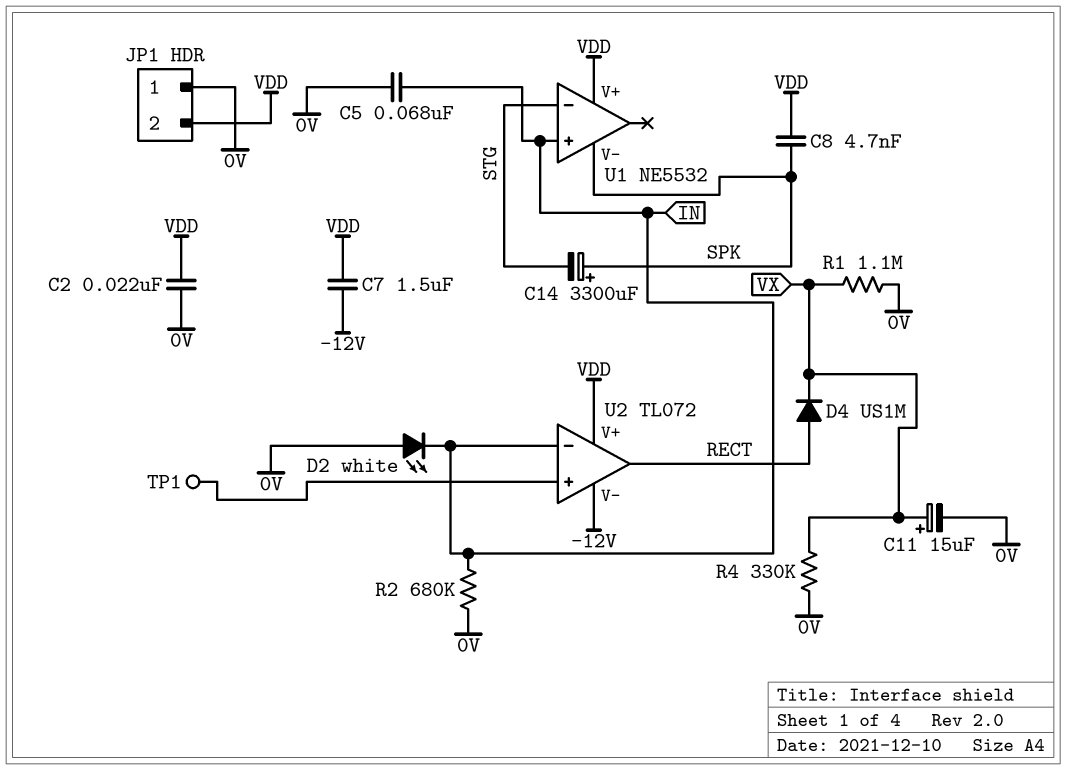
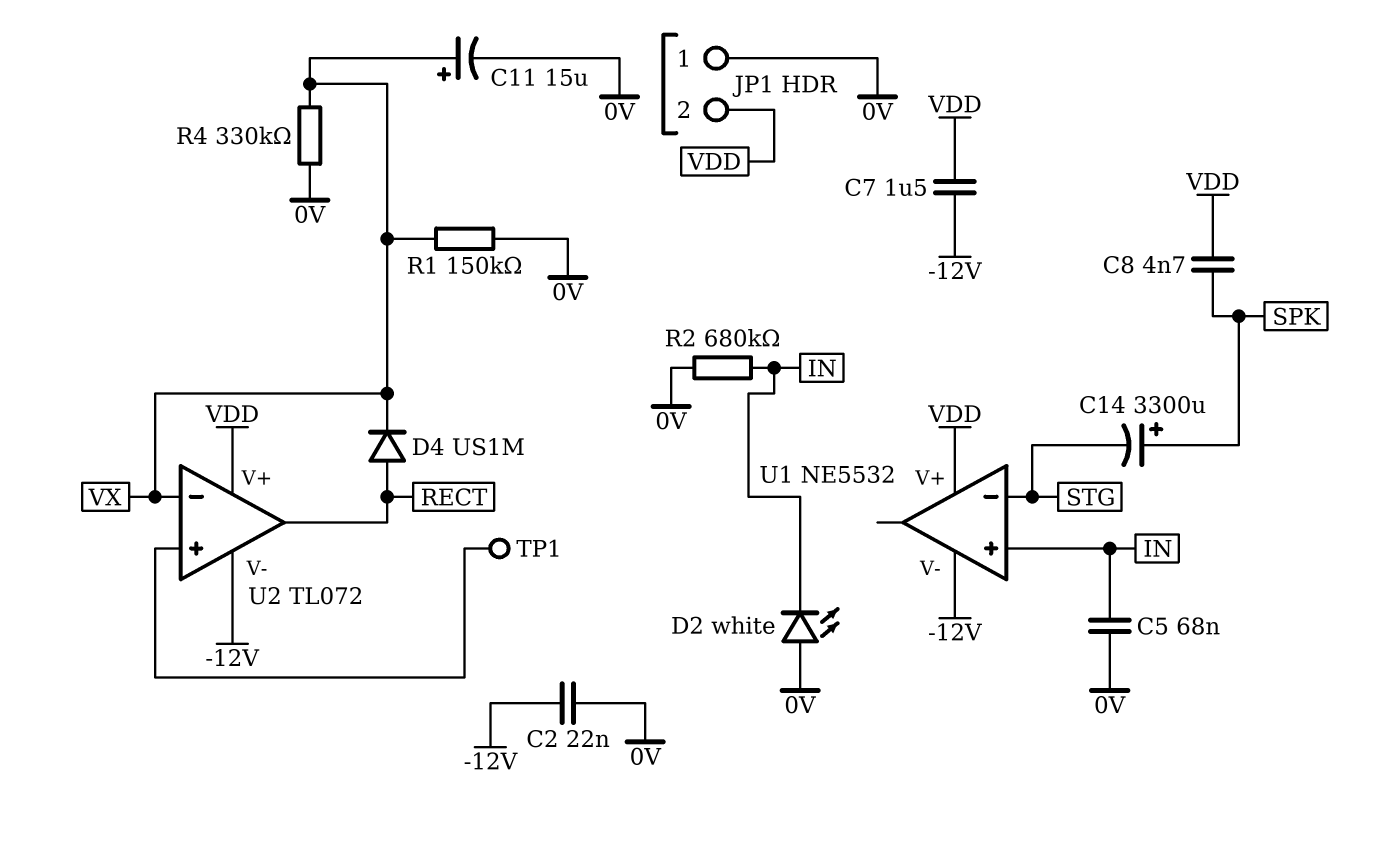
C2: 22nF (0V, VDD) -> 22nF (-12V, 0V)
R1: 1.1M (0V, VX) -> 150k (0V, VX)
U1 pin V-: SPK -> -12V
U2 pin in-: IN -> VX

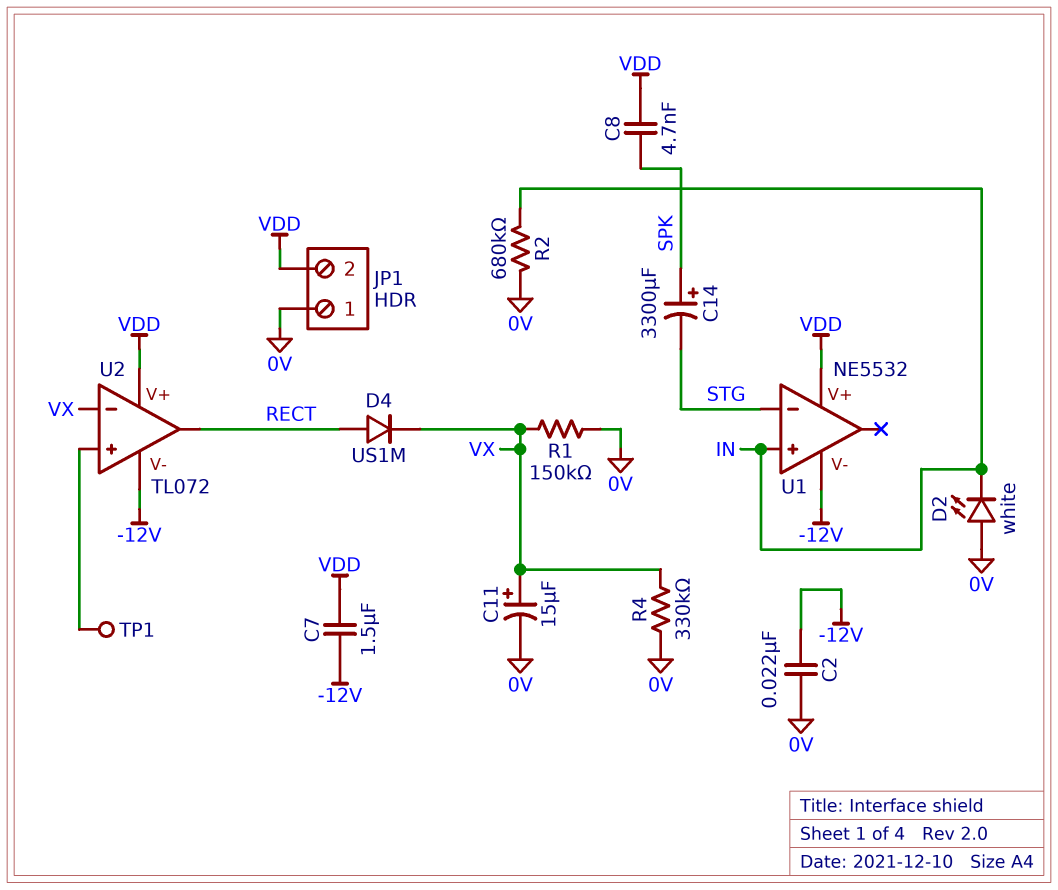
C5: 68nF (0V, IN) -> none

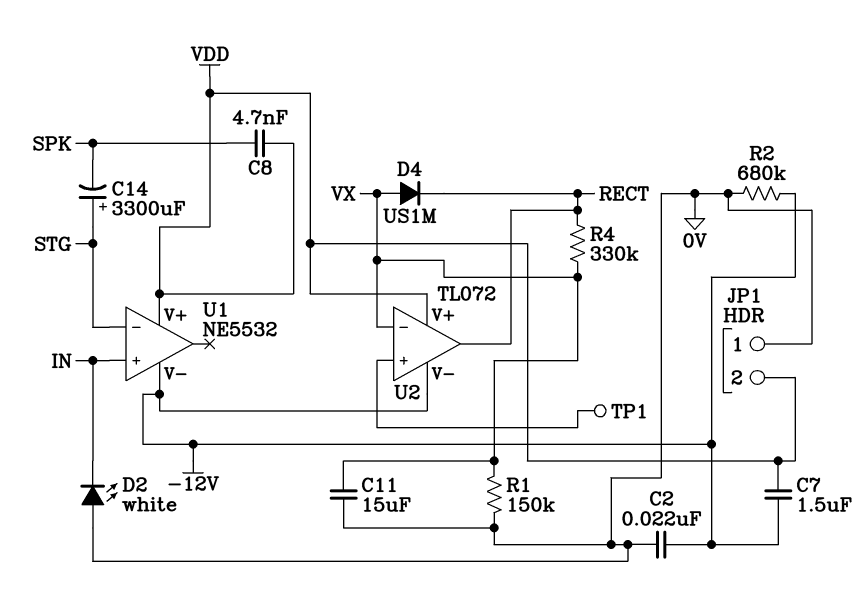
C11: 15uF (plus VX, minus 0V) -> 15uF (0V, VX)
C14: 3300uF (plus SPK, minus STG) -> 3300uF (plus STG, minus SPK)
D4: diode US1M (A RECT, K VX) -> diode US1M (A VX, K RECT)
R2: 680k (0V, IN) -> 680k (-12V, 0V)
R4: 330k (0V, VX) -> 330k (RECT, VX)

